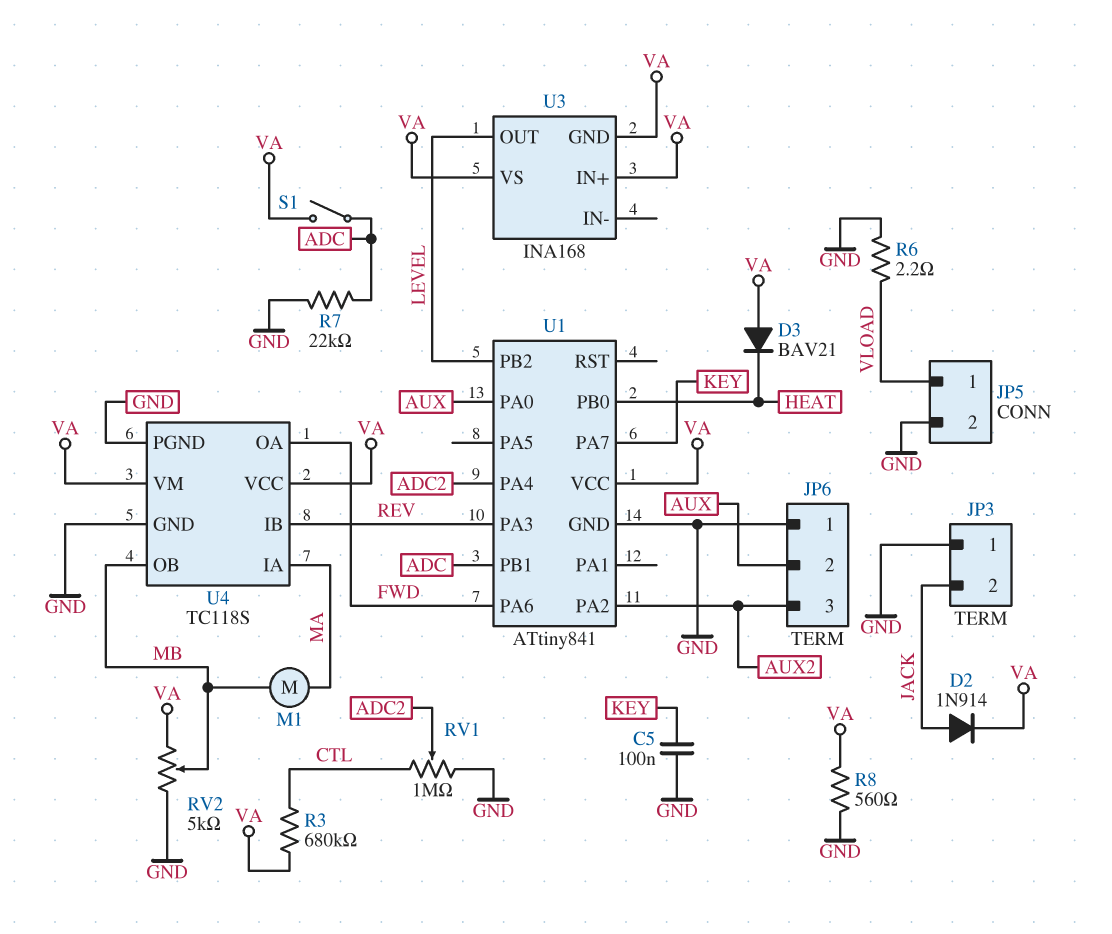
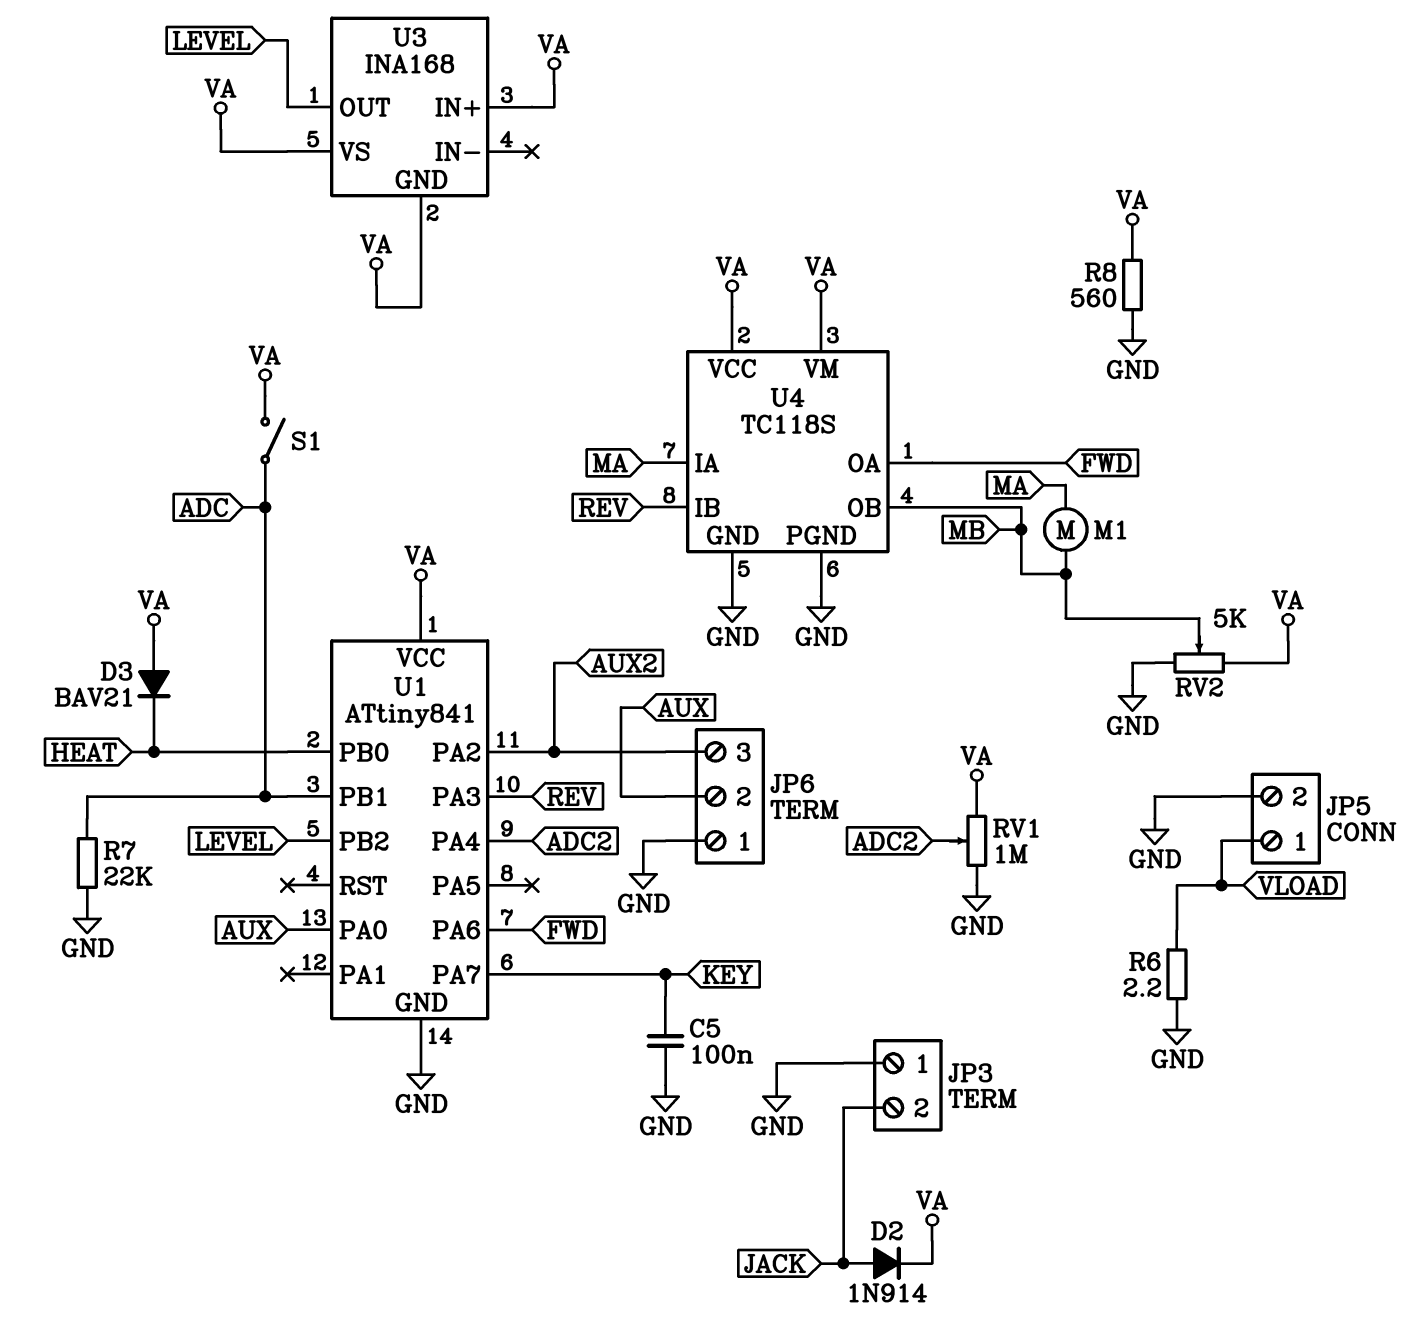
R3: 680k (CTL, VA) -> none
RV1: 1M (CTL, GND, wiper ADC2) -> 1M (GND, VA, wiper ADC2)

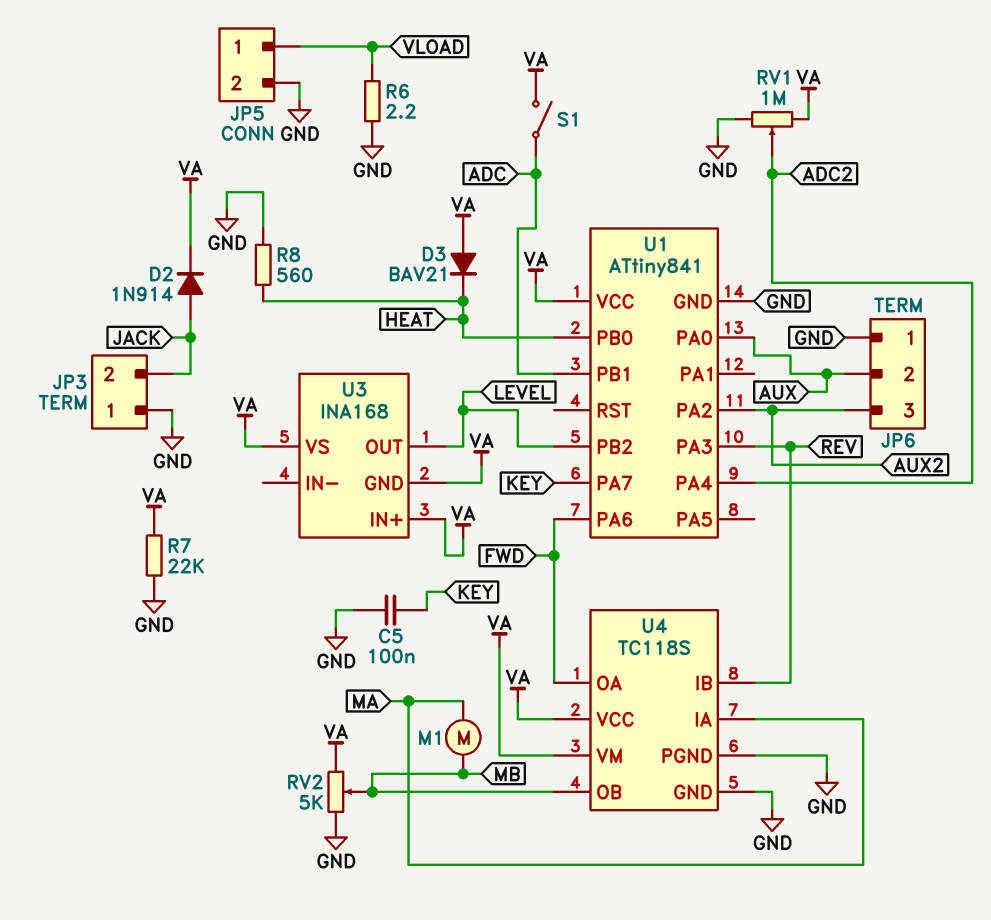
R7: 22k (ADC, GND) -> 22k (GND, VA)
R8: 560 (GND, VA) -> 560 (GND, HEAT)

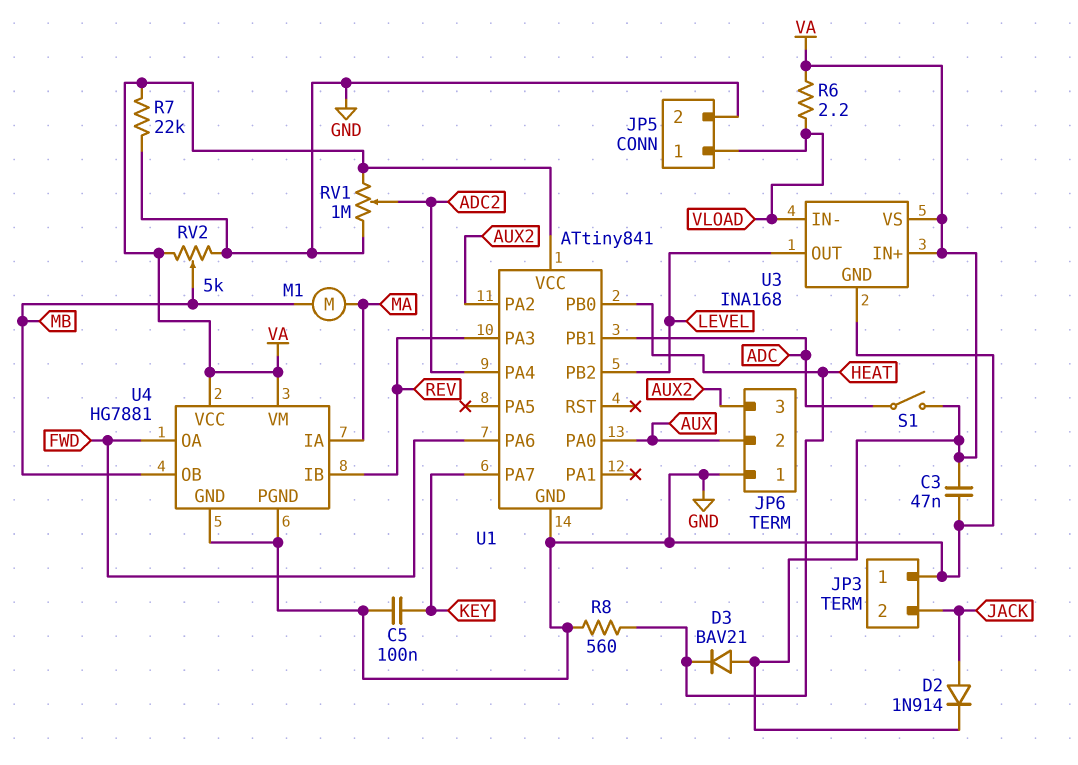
C3: none -> 47nF (GND, VA)
R6: 2.2 (GND, VLOAD) -> 2.2 (VA, VLOAD)
U3 pin GND: VA -> GND
U3 pin IN-: none -> VLOAD
U4: TC118S -> HG7881

